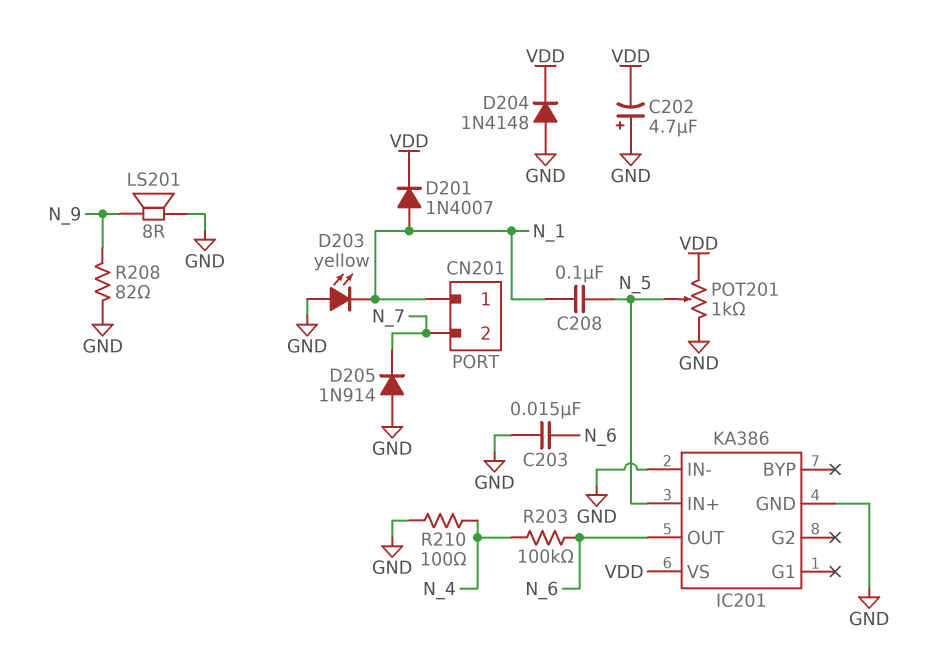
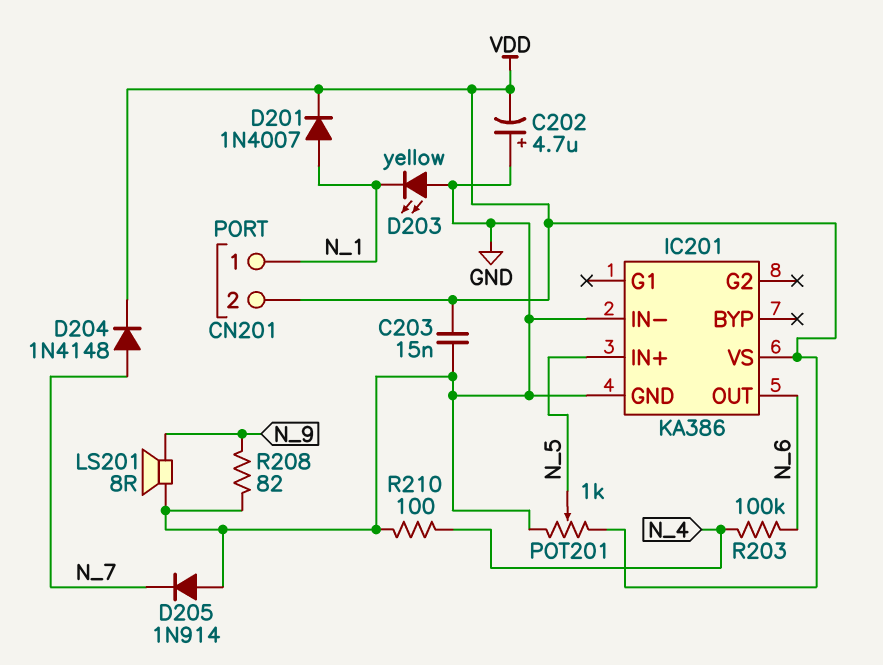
C203: 15nF (GND, N_6) -> 15nF (GND, VDD)
C208: 100nF (N_1, N_5) -> none
CN201 pin 2: N_7 -> VDD
D204: diode 1N4148 (A GND, K VDD) -> diode 1N4148 (A N_7, K VDD)

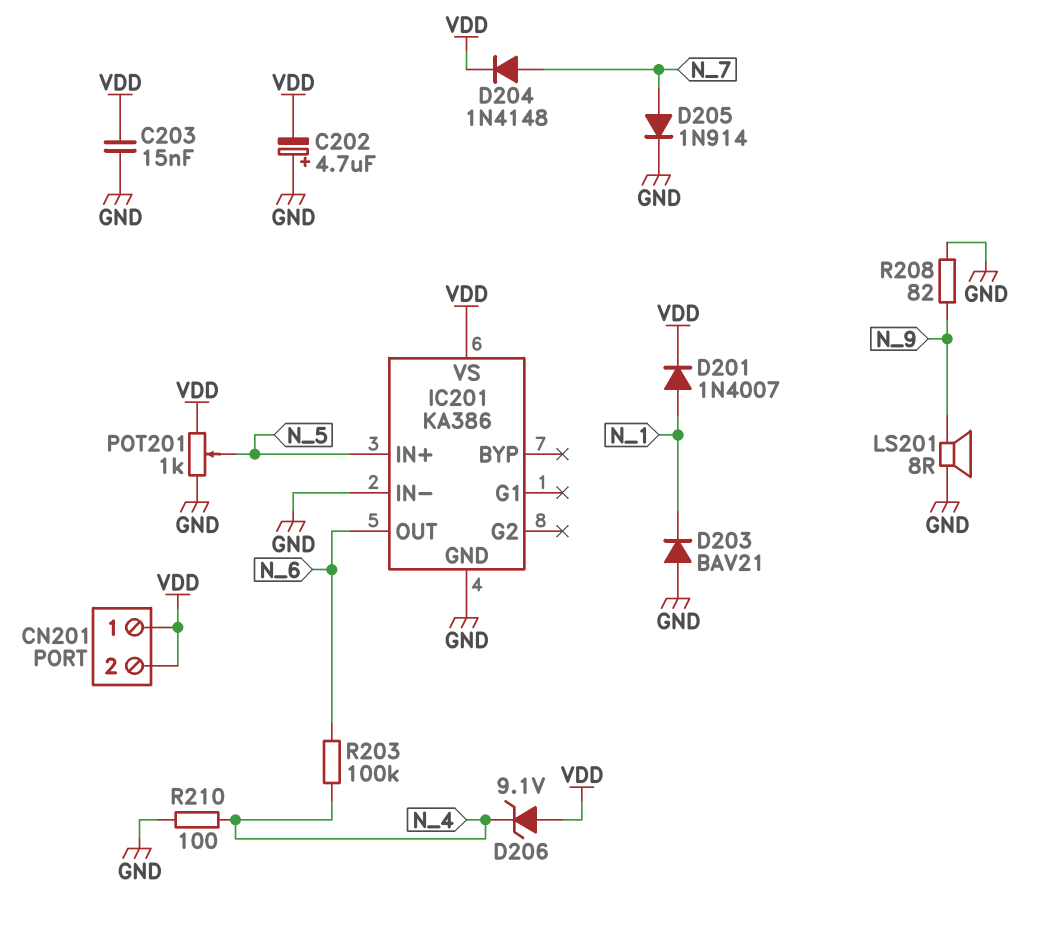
CN201 pin 1: N_1 -> VDD
D203: LED yellow (A GND, K N_1) -> diode BAV21 (A GND, K N_1)
D205: diode 1N914 (A GND, K N_7) -> diode 1N914 (A N_7, K GND)
D206: none -> zener 9.1V (A VDD, K N_4)

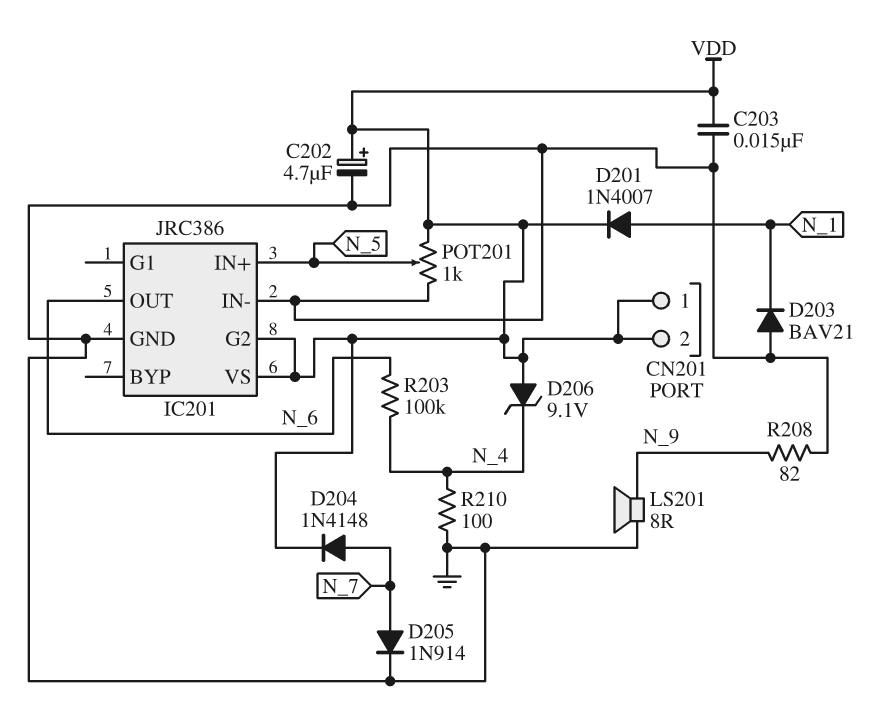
C202: 4.7uF (plus GND, minus VDD) -> 4.7uF (plus VDD, minus GND)
IC201: KA386 -> JRC386
IC201 pin G2: none -> VDD

